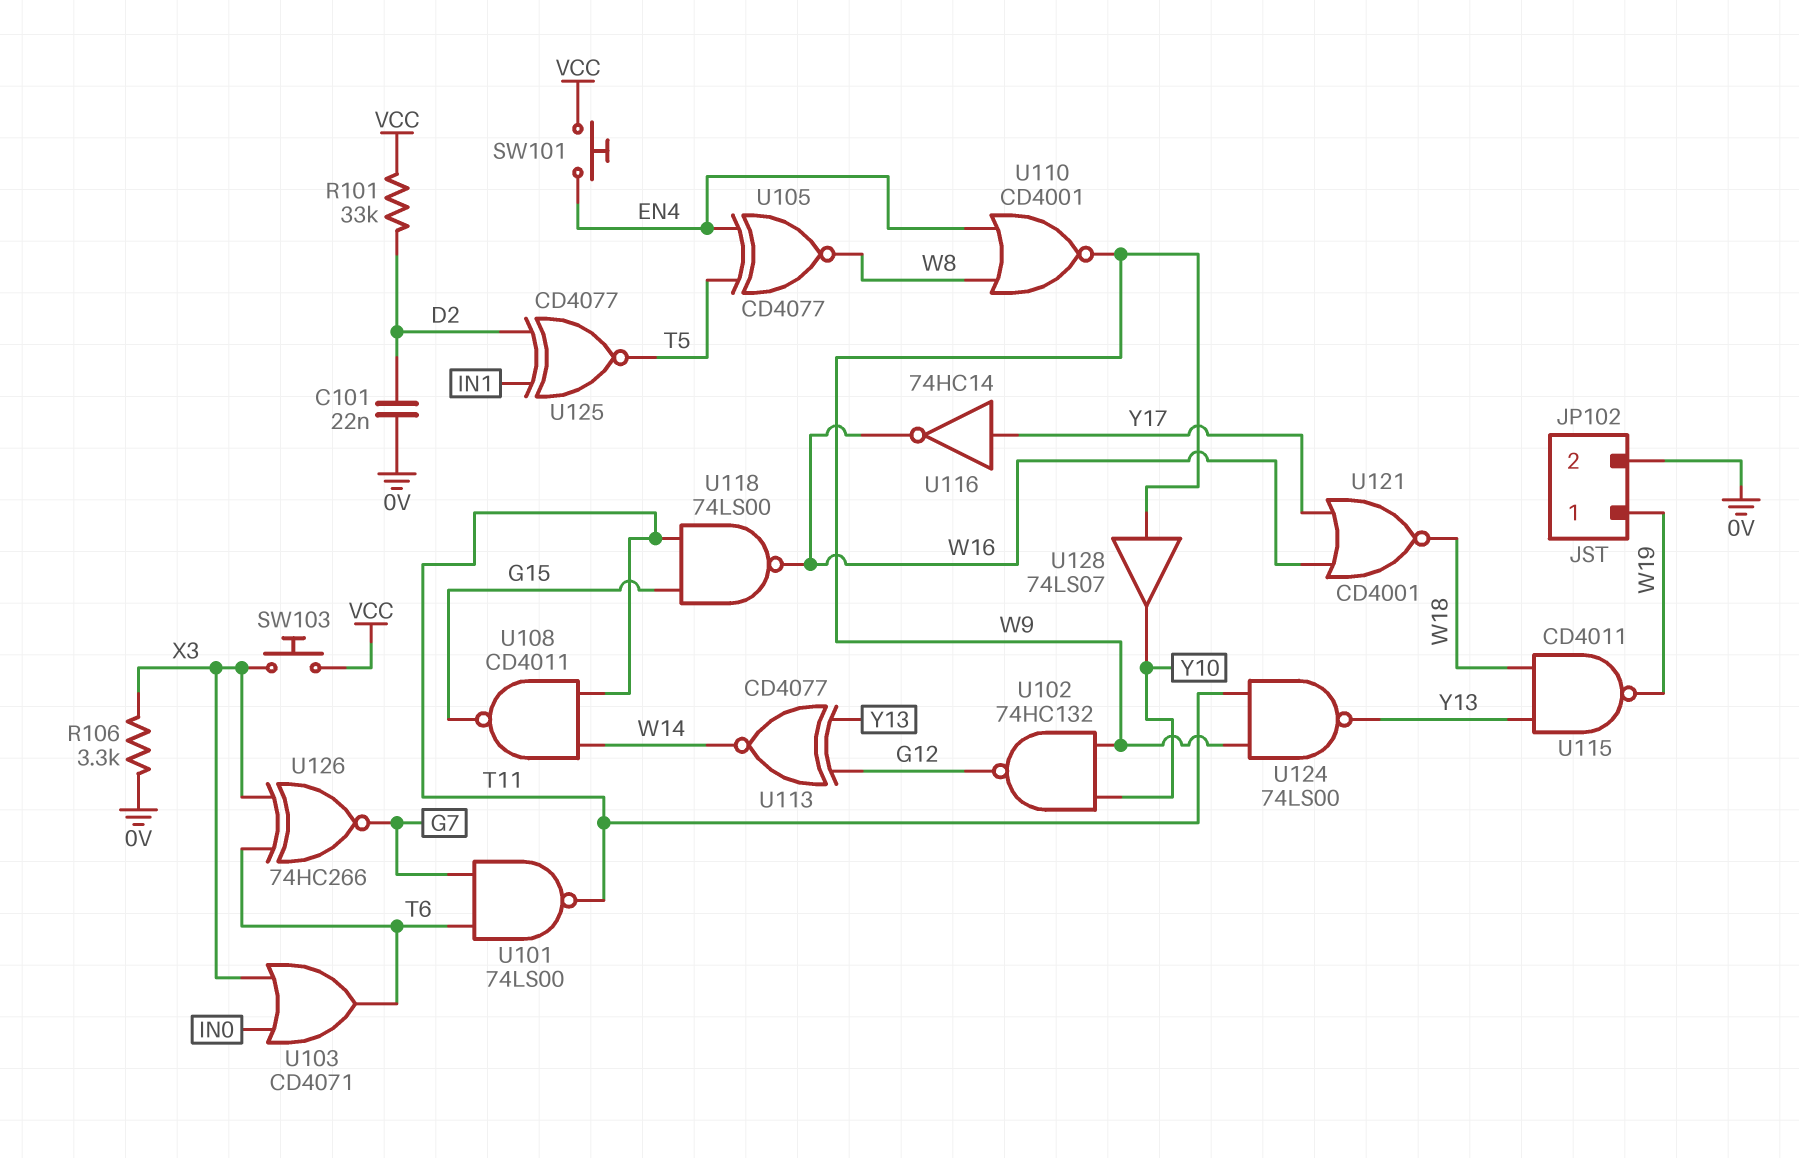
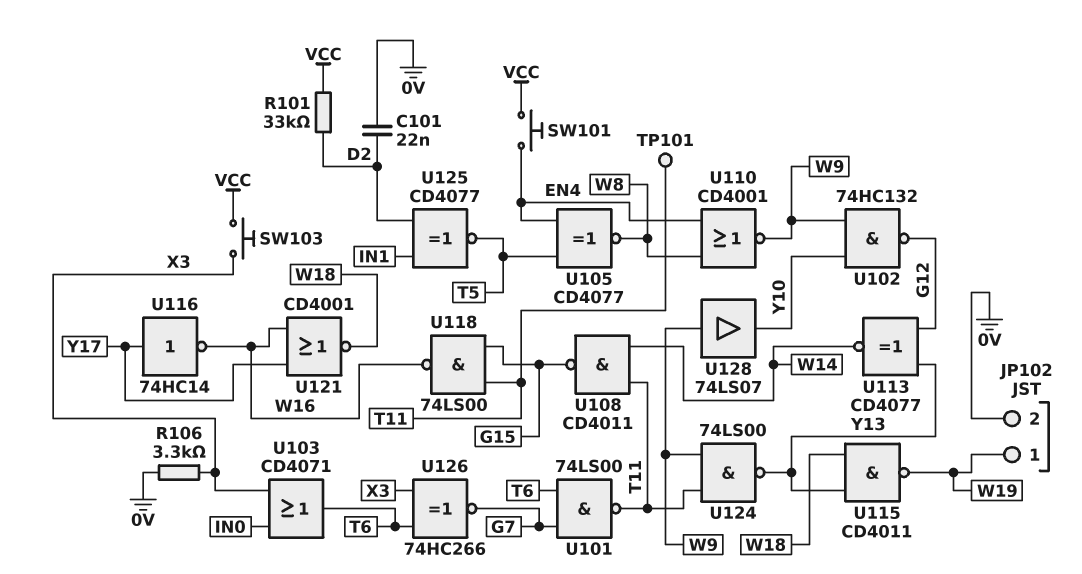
TP101: none -> test point (T11)

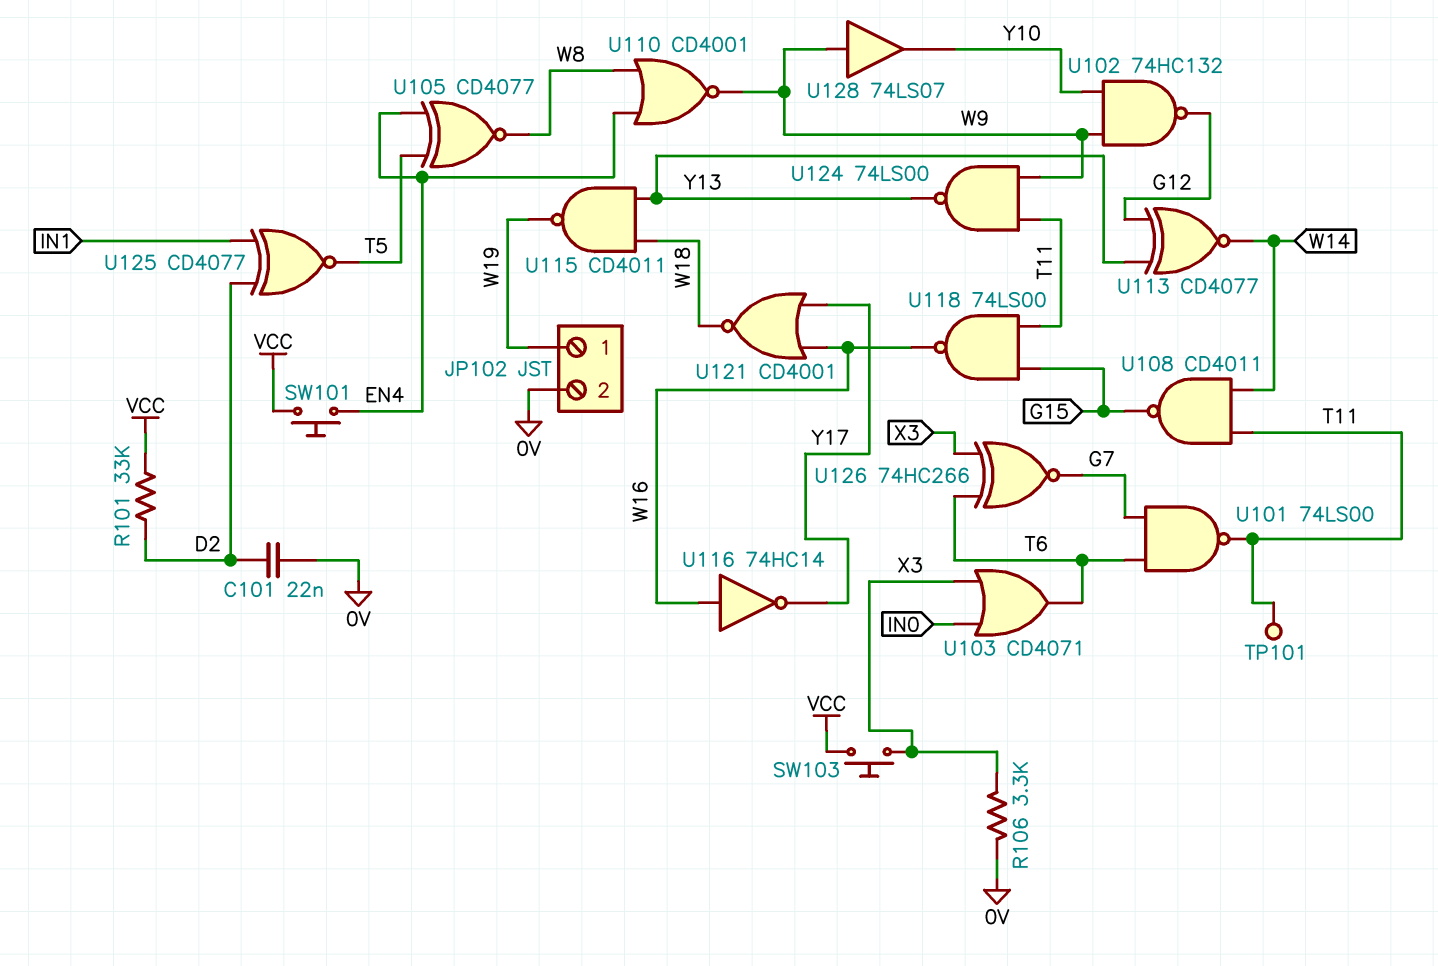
U116: NOT 74HC14 (in Y17, out W16) -> NOT 74HC14 (in W16, out Y17)

